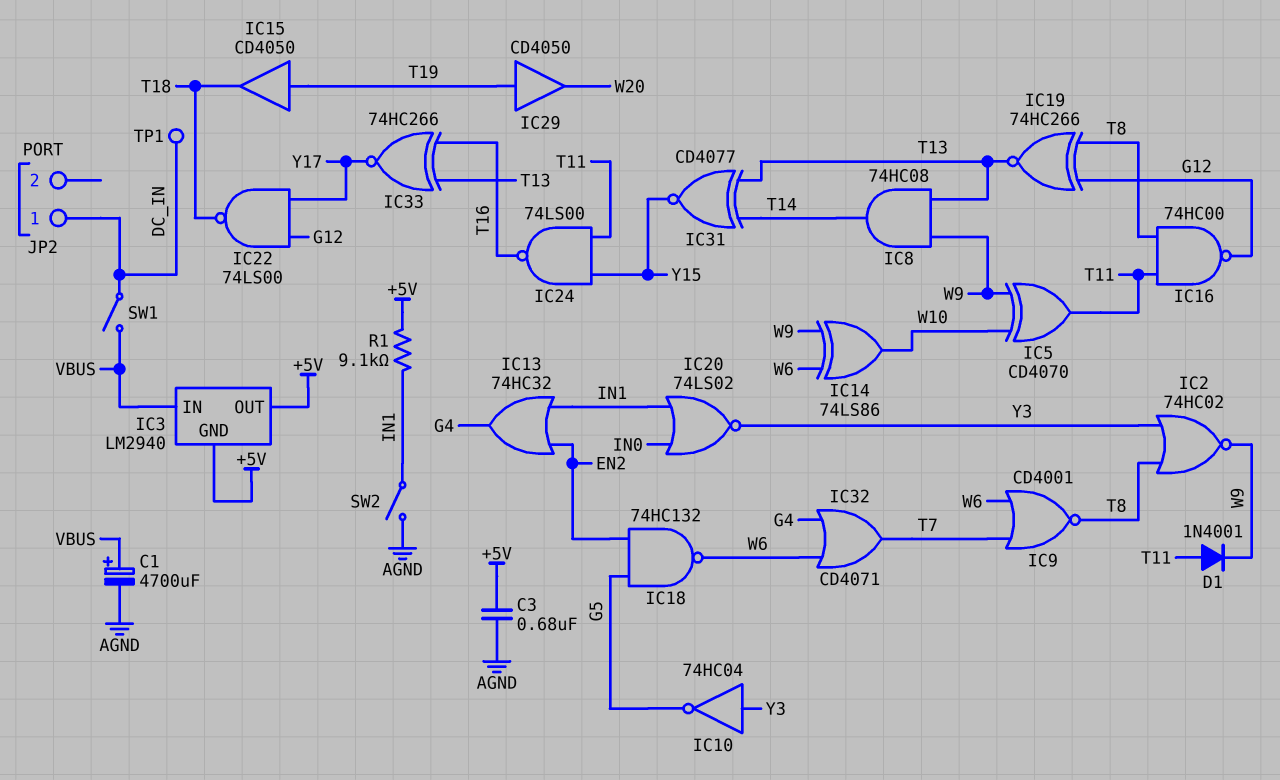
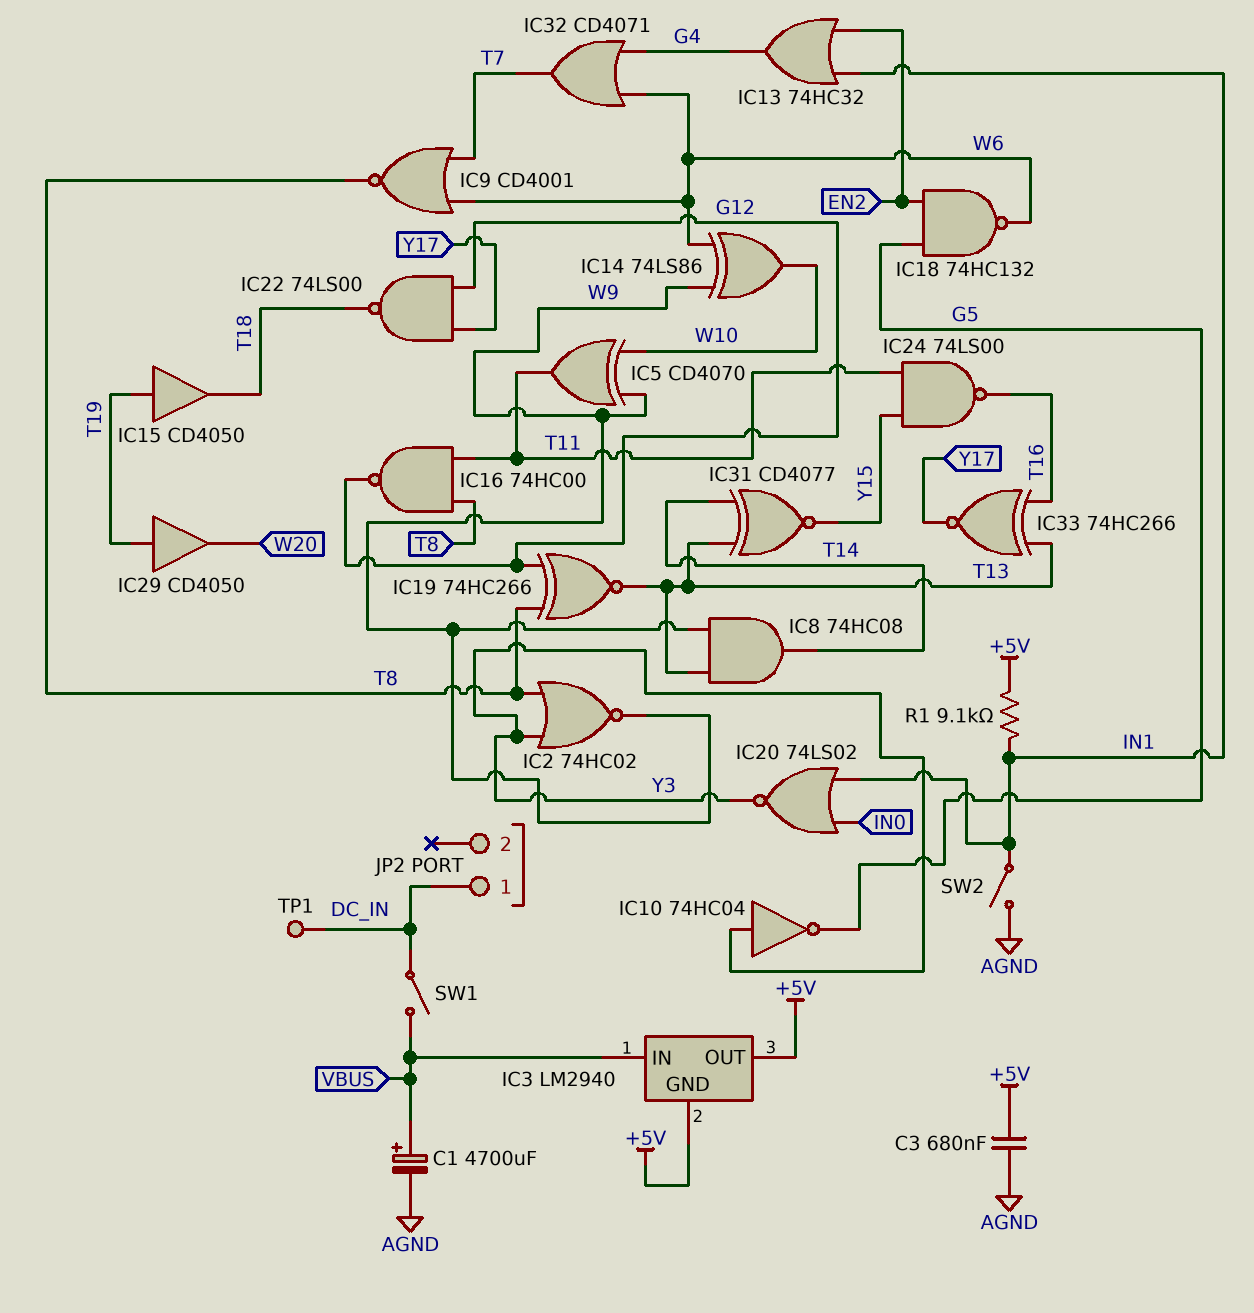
D1: diode 1N4001 (A T11, K W9) -> none

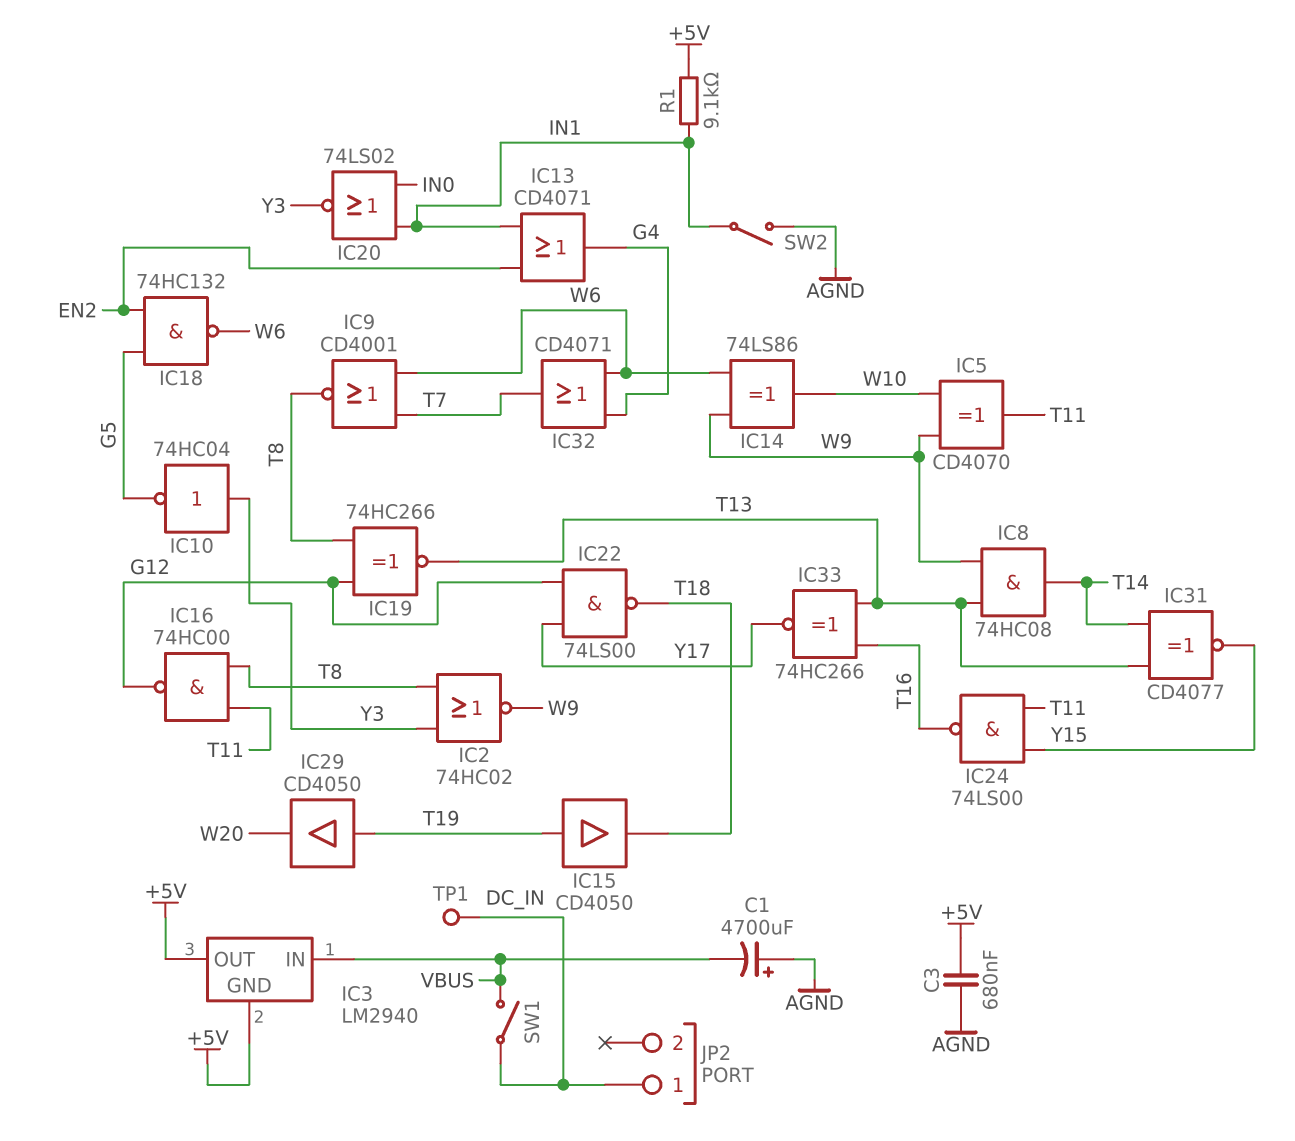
C1: 4700uF (plus VBUS, minus AGND) -> 4700uF (plus AGND, minus VBUS)
IC13: OR 74HC32 (in EN2, in IN1, out G4) -> OR CD4071 (in EN2, in IN1, out G4)

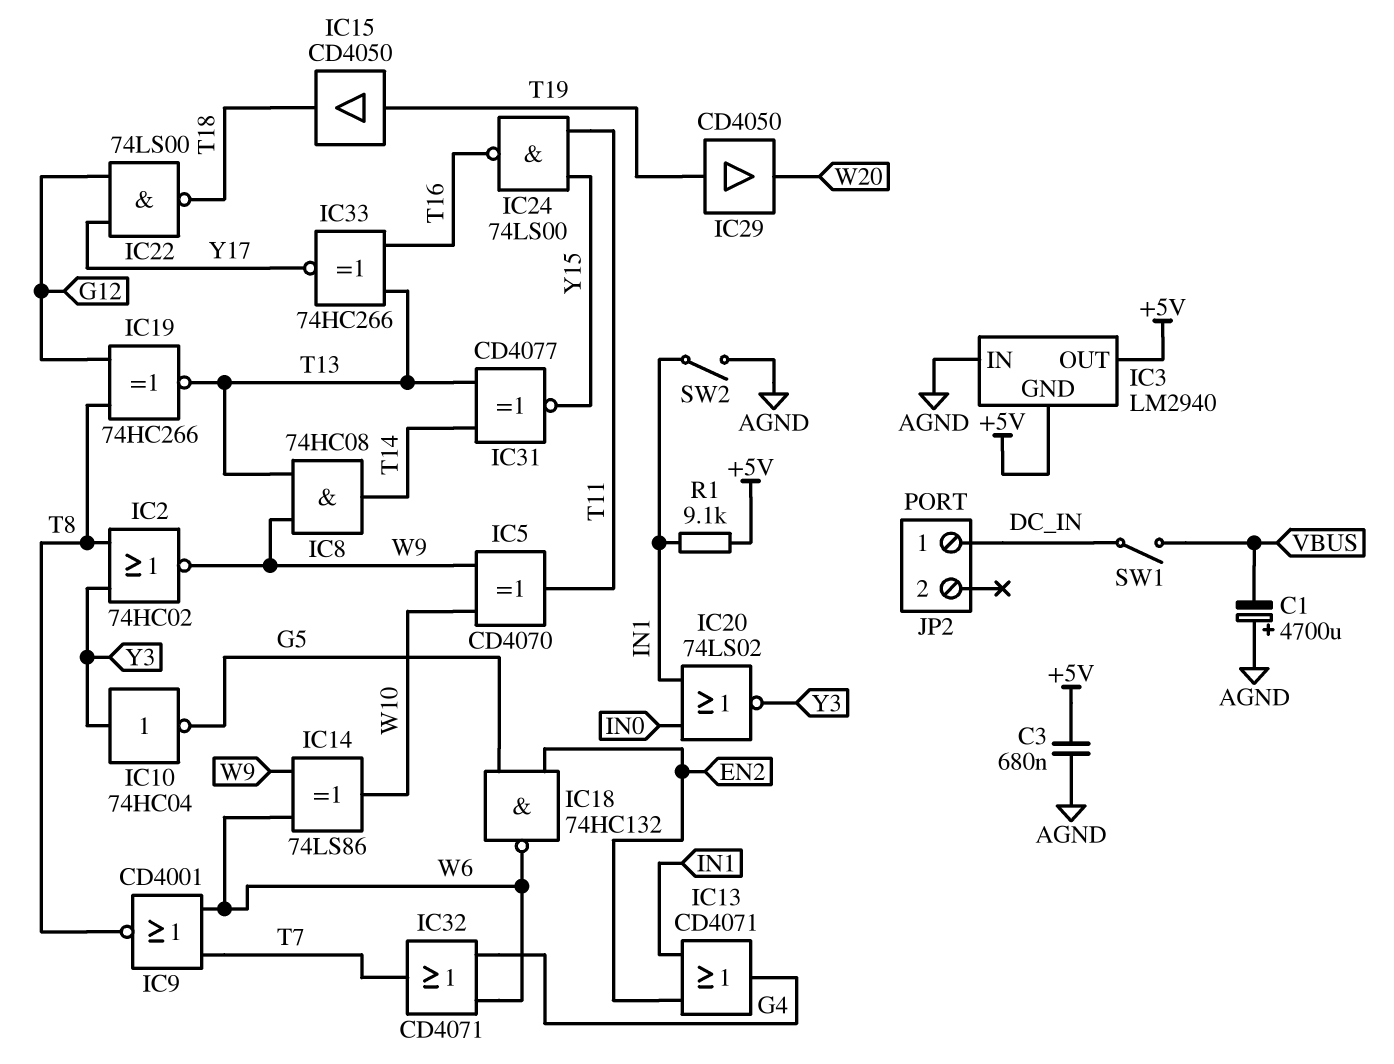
IC3 pin IN: VBUS -> AGND
IC16: NAND 74HC00 (in T8, in T11, out G12) -> none
TP1: test point (DC_IN) -> none

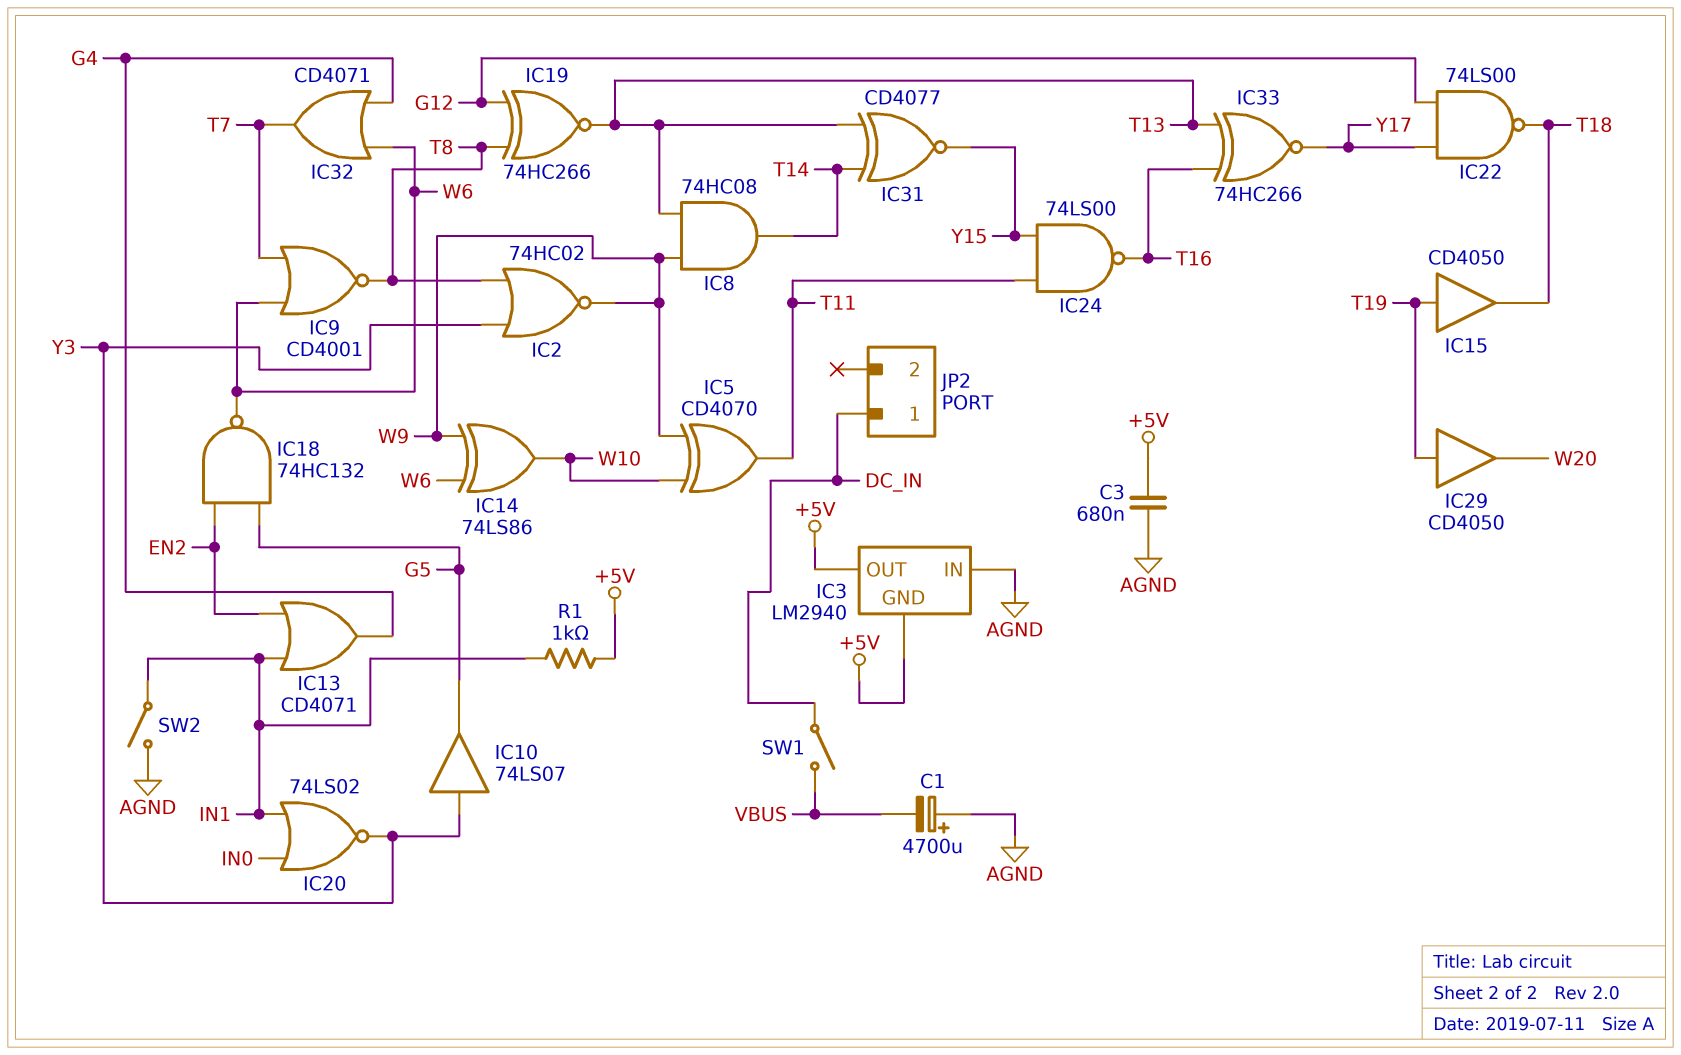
IC10: NOT 74HC04 (in Y3, out G5) -> buffer 74LS07 (in Y3, out G5)
R1: 9.1k (+5V, IN1) -> 1k (+5V, IN1)

